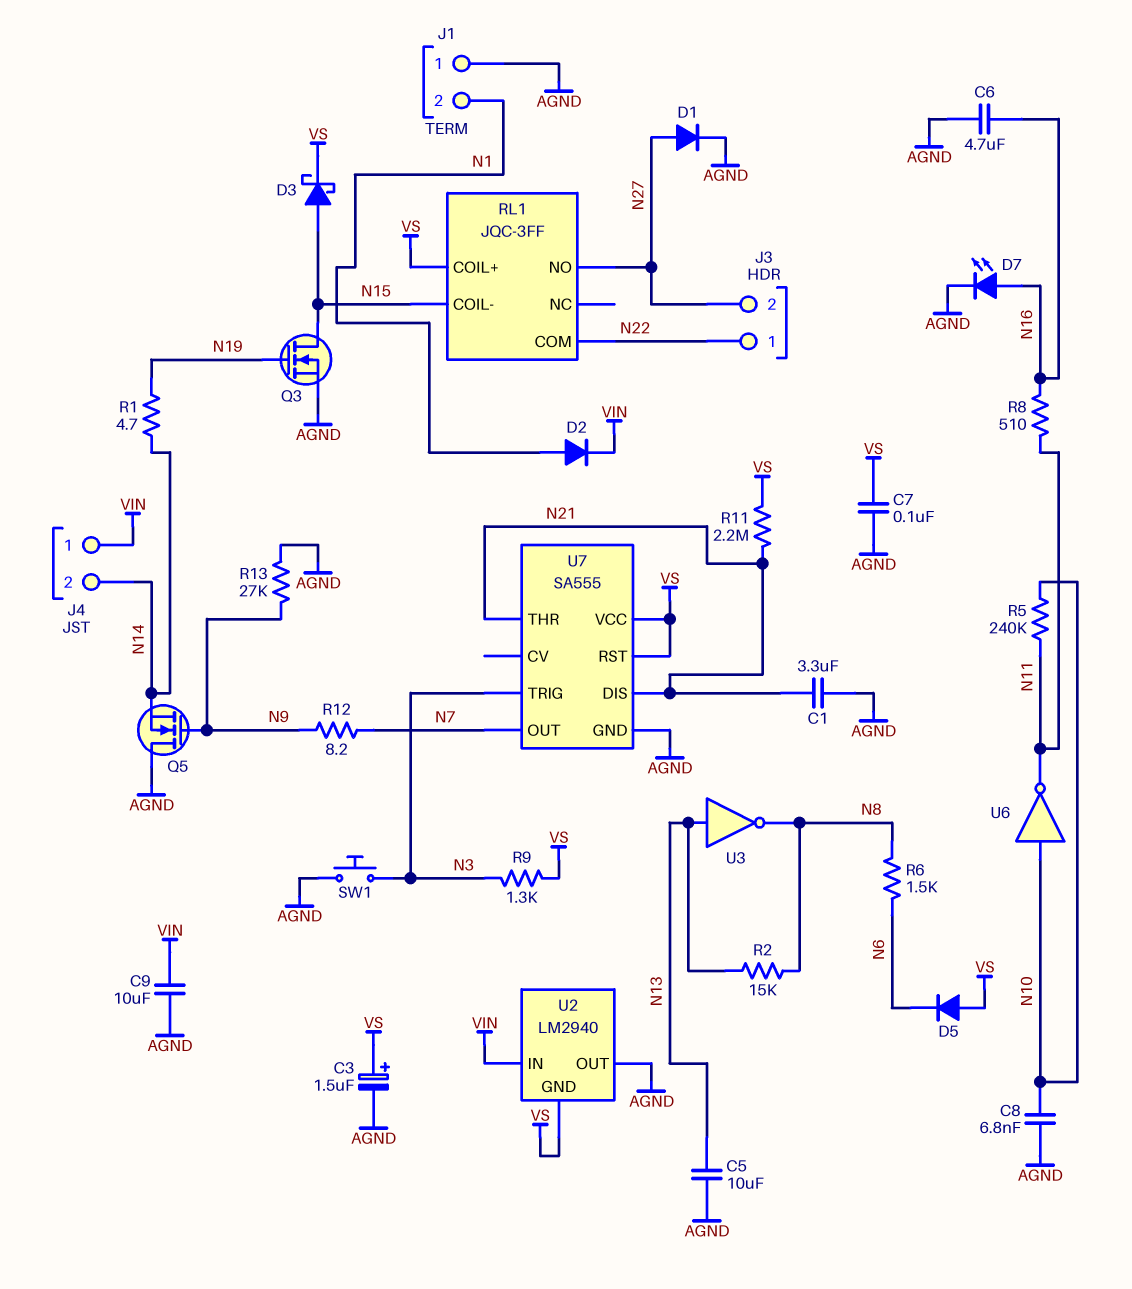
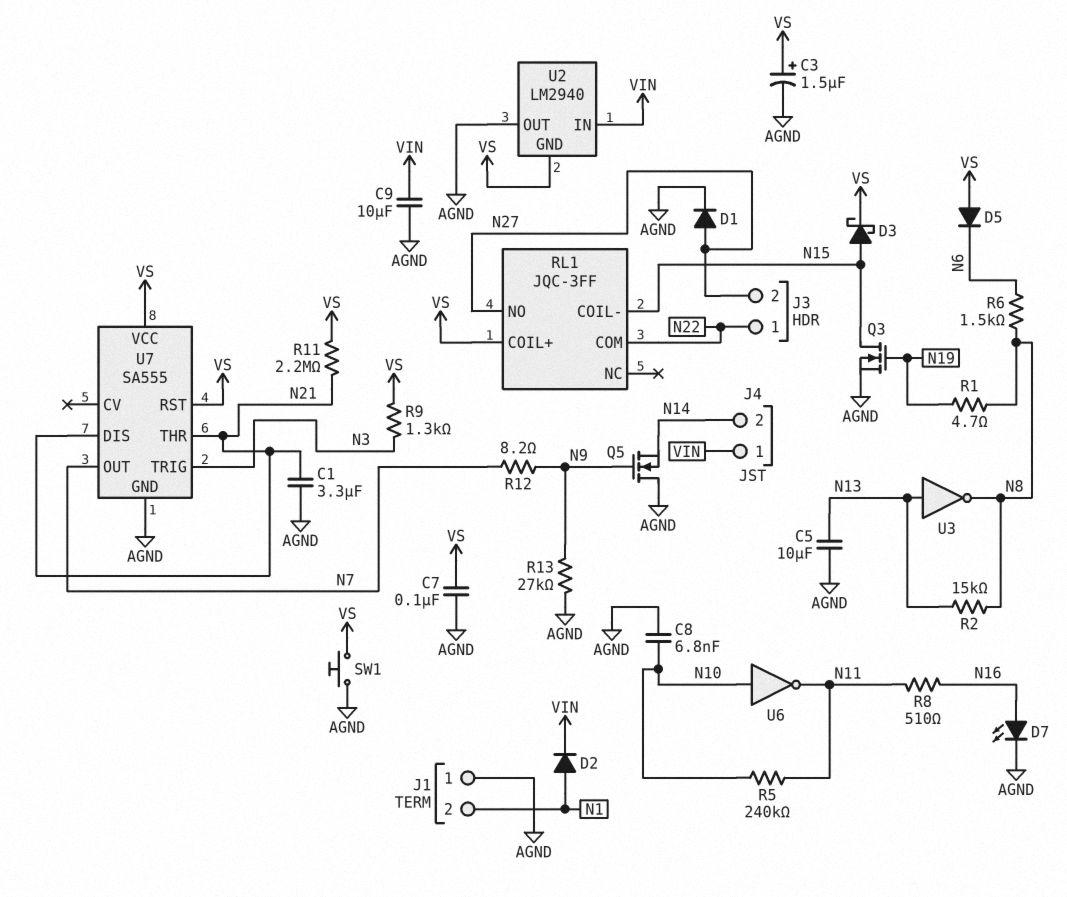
C6: 4.7uF (AGND, N16) -> none
R1: 4.7 (N14, N19) -> 4.7 (N8, N19)
SW1: button (AGND, N3) -> button (AGND, VS)

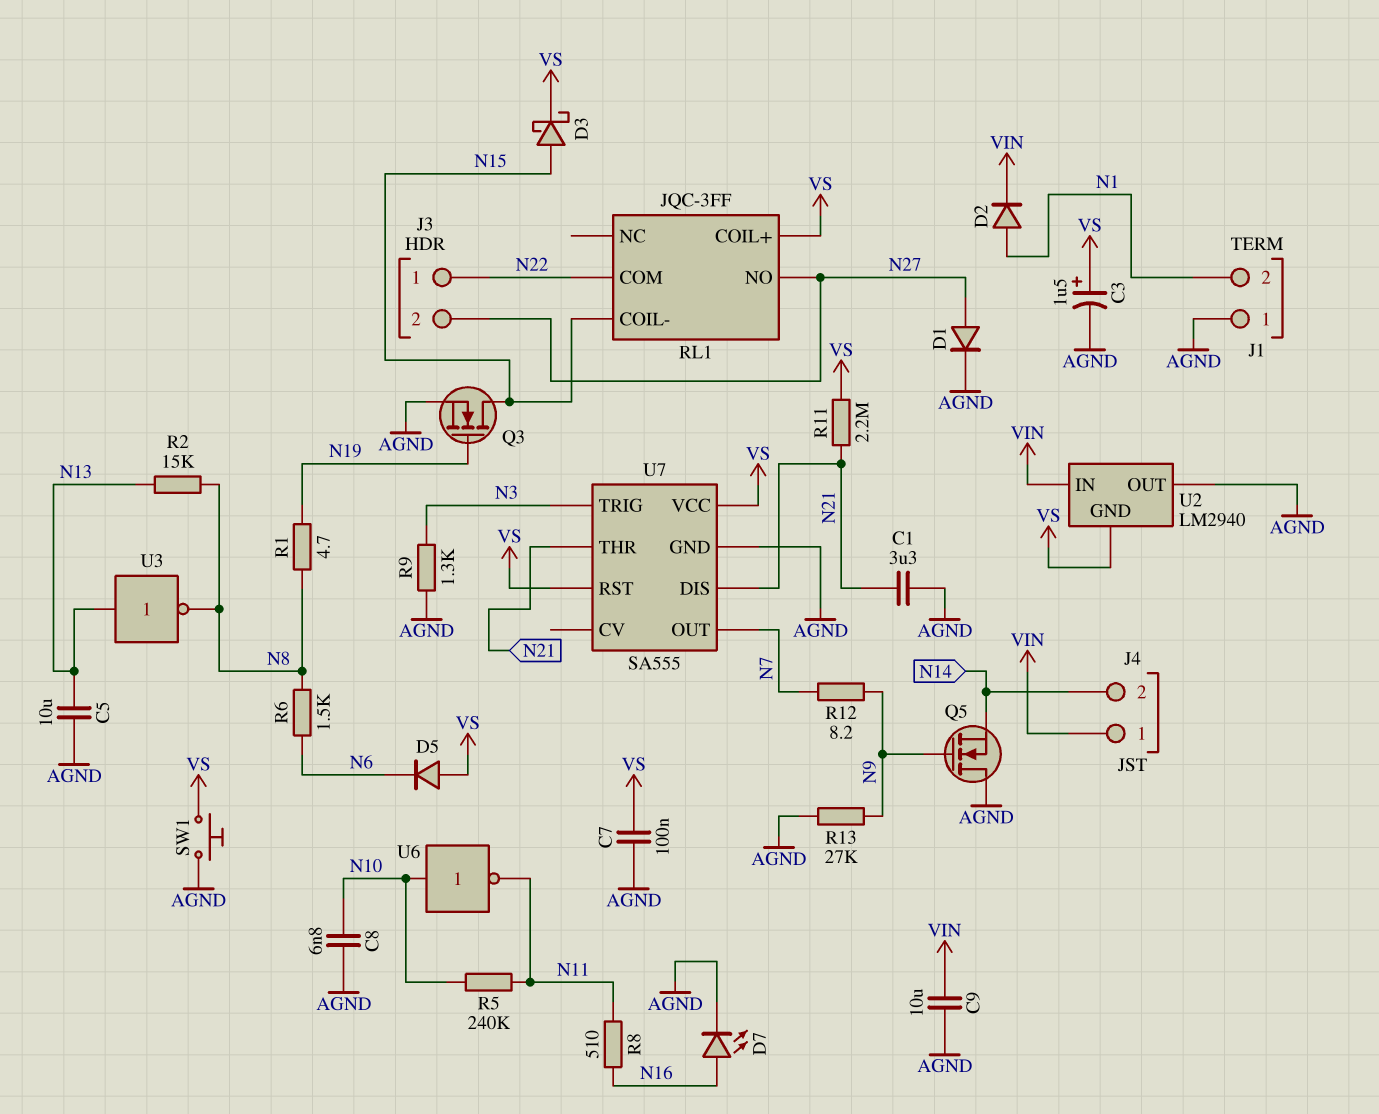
R9: 1.3k (N3, VS) -> 1.3k (AGND, N3)

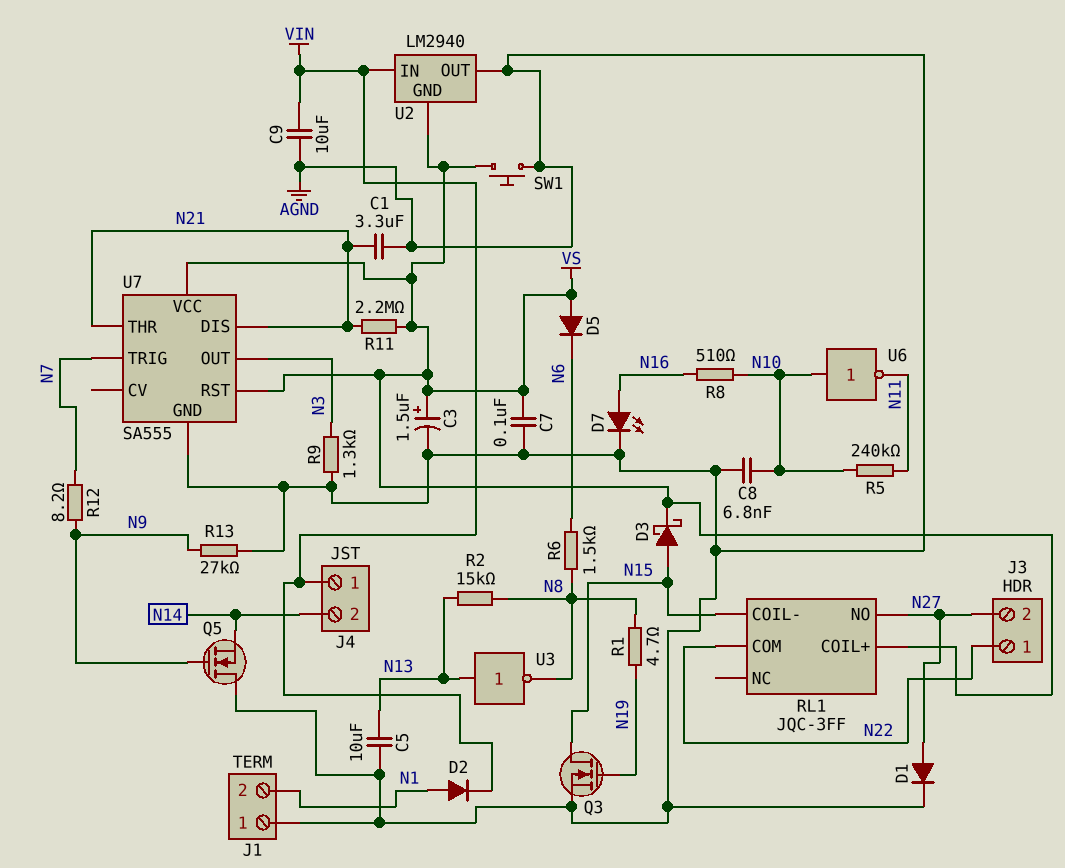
R8: 510 (N11, N16) -> 510 (N10, N16)
U7 pin OUT: N7 -> N3
U7 pin TRIG: N3 -> N7

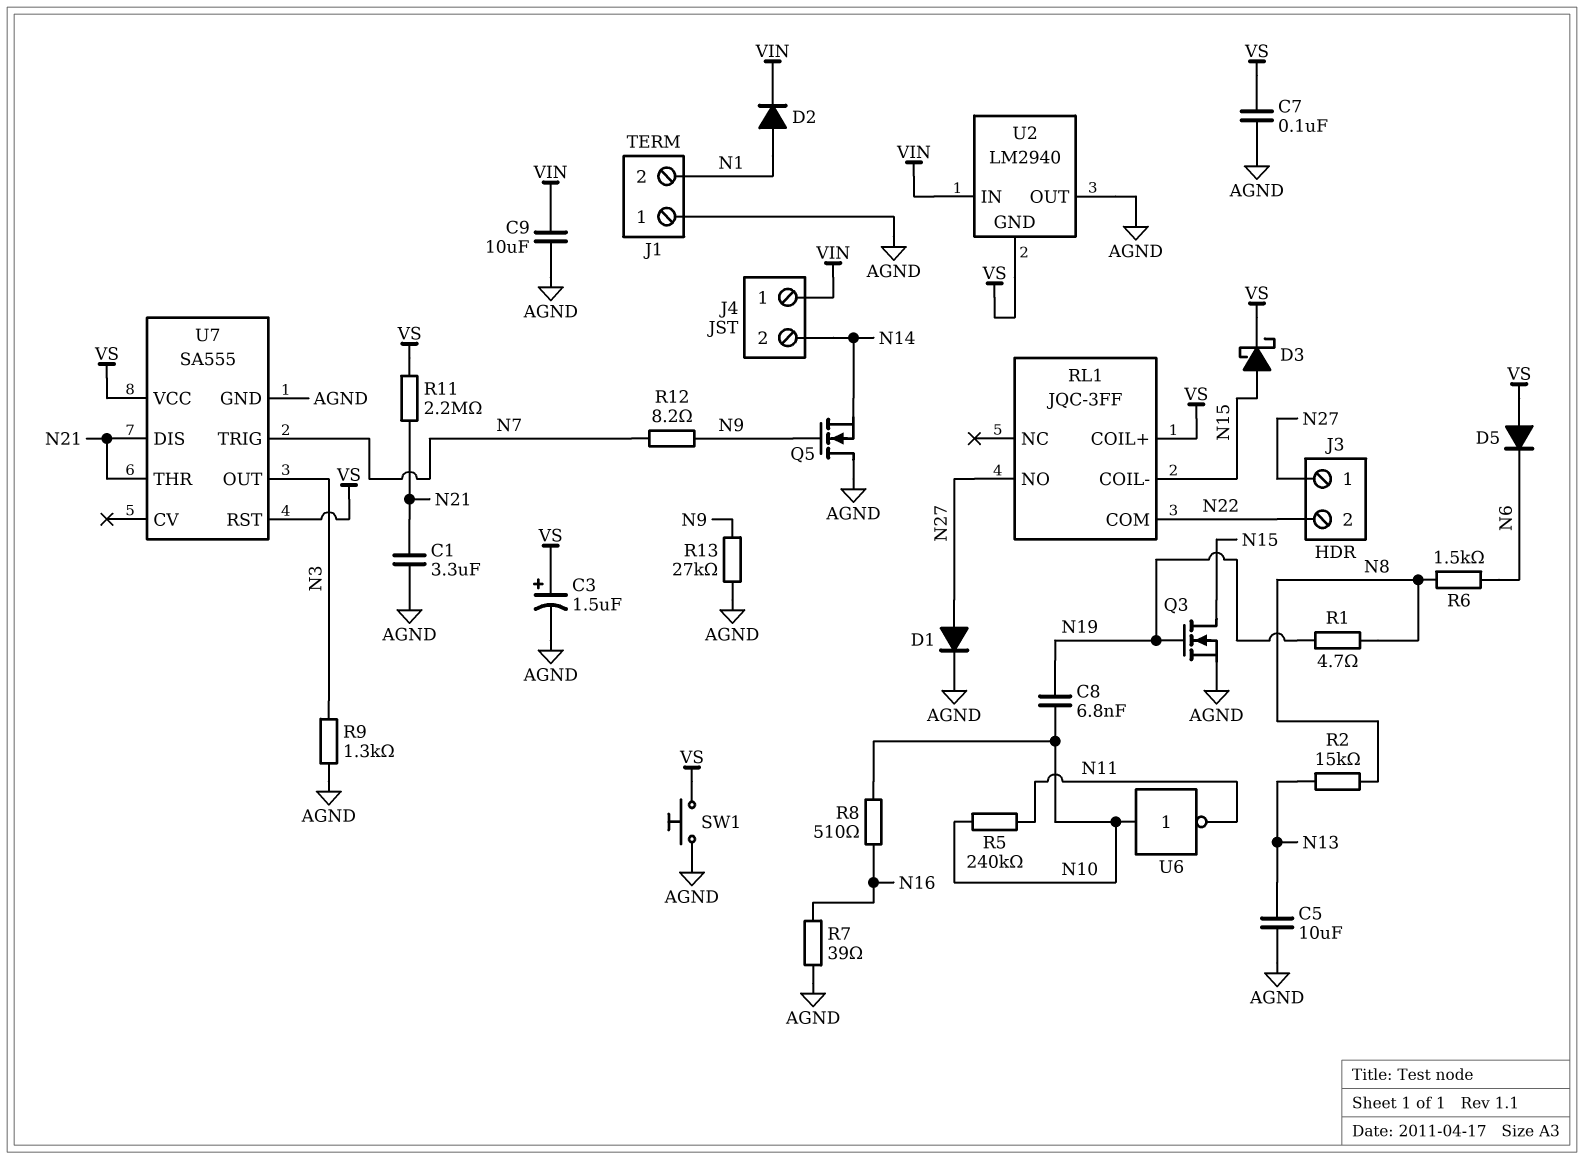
C8: 6.8nF (AGND, N10) -> 6.8nF (N10, N19)
D7: LED (A N16, K AGND) -> none
J3 pin 1: N22 -> N27
J3 pin 2: N27 -> N22
R7: none -> 39 (AGND, N16)
U3: NOT (in N13, out N8) -> none

